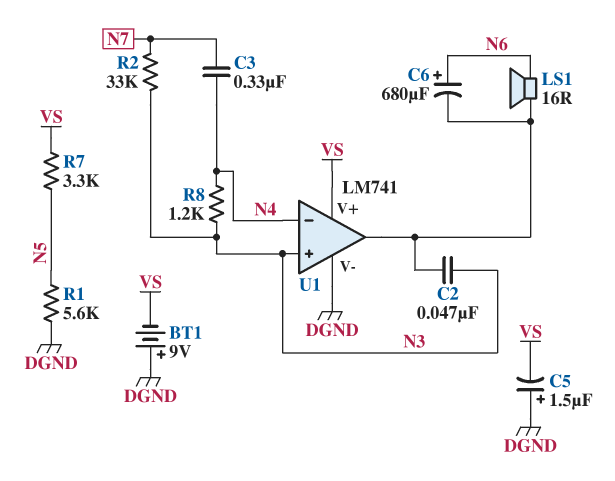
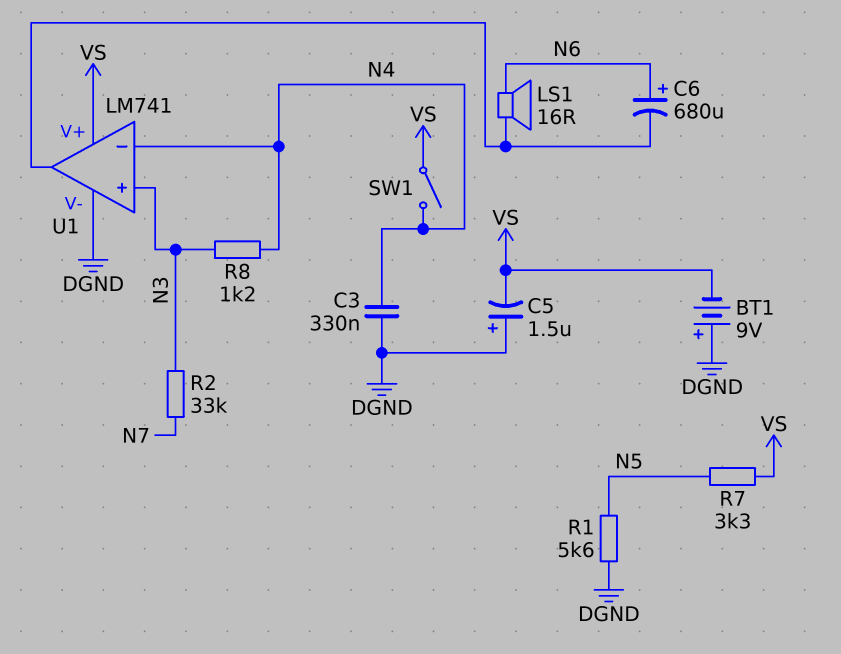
C2: 47nF (N3, U1/out) -> none
C3: 330nF (N4, N7) -> 330nF (DGND, N4)
SW1: none -> switch (N4, VS)

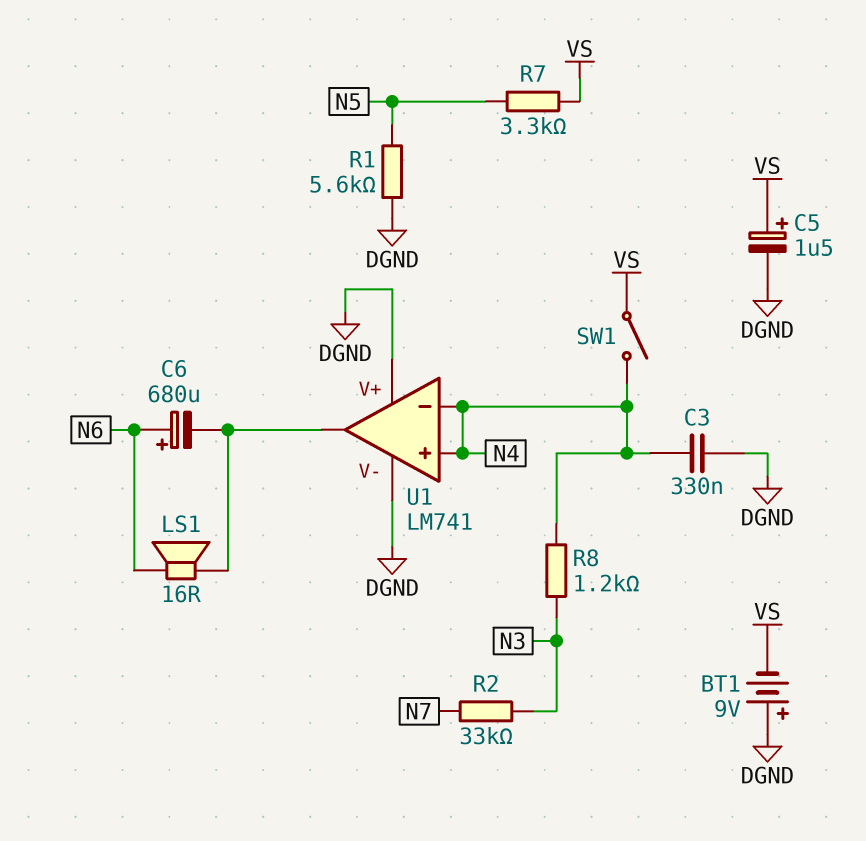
C5: 1.5uF (plus DGND, minus VS) -> 1.5uF (plus VS, minus DGND)
U1 pin V+: VS -> DGND
U1 pin in+: N3 -> N4

